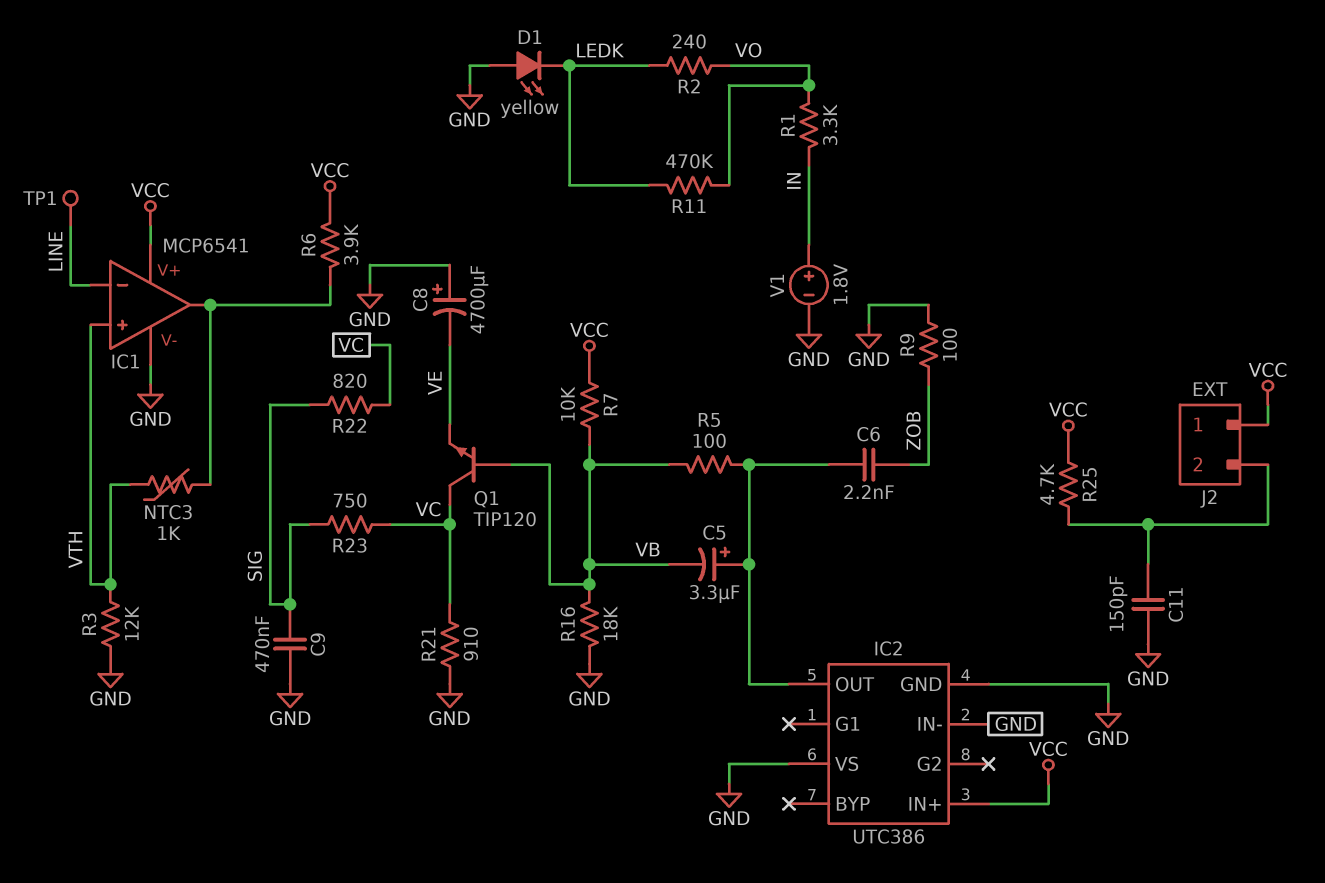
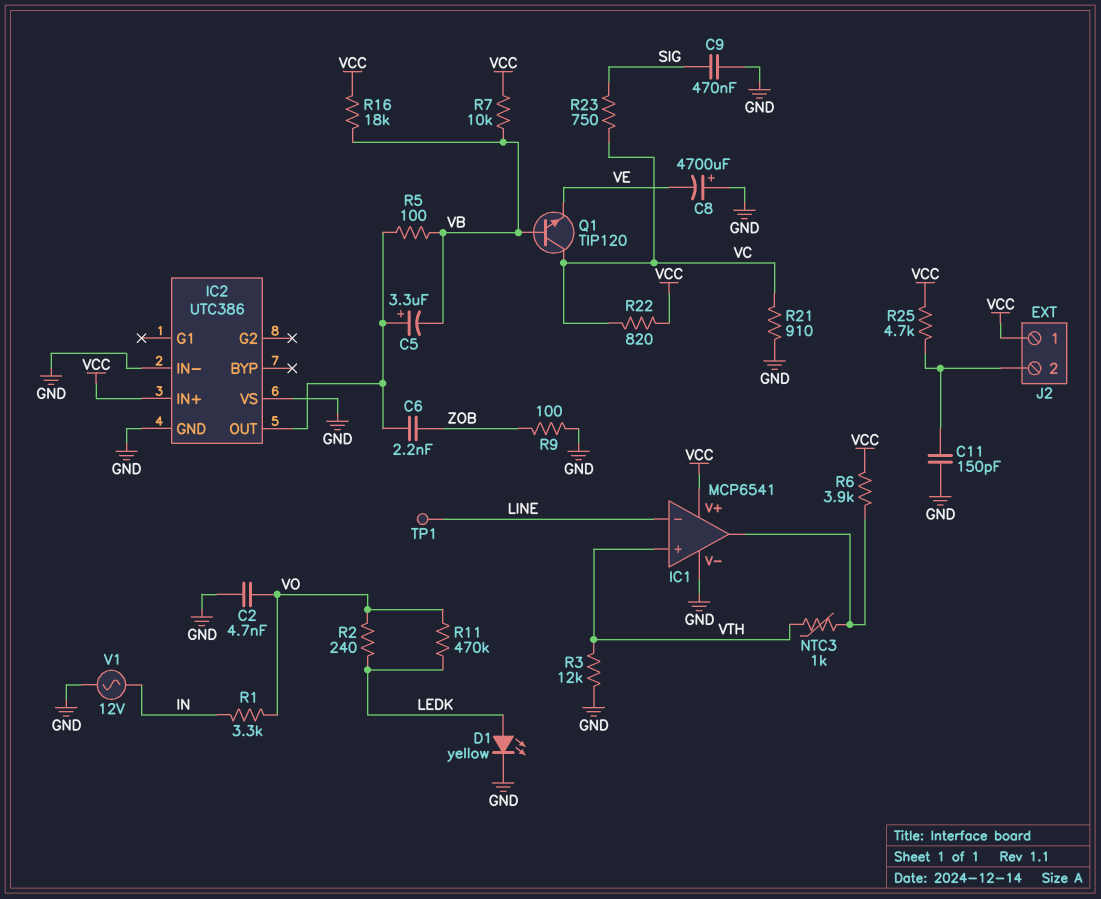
C2: none -> 4.7nF (GND, VO)
D1: LED yellow (A GND, K LEDK) -> LED yellow (A LEDK, K GND)
R16: 18k (GND, VB) -> 18k (VB, VCC)
R22: 820 (SIG, VC) -> 820 (VC, VCC)
V1: 1.8V (plus IN, minus GND) -> AC 12V (GND, IN)

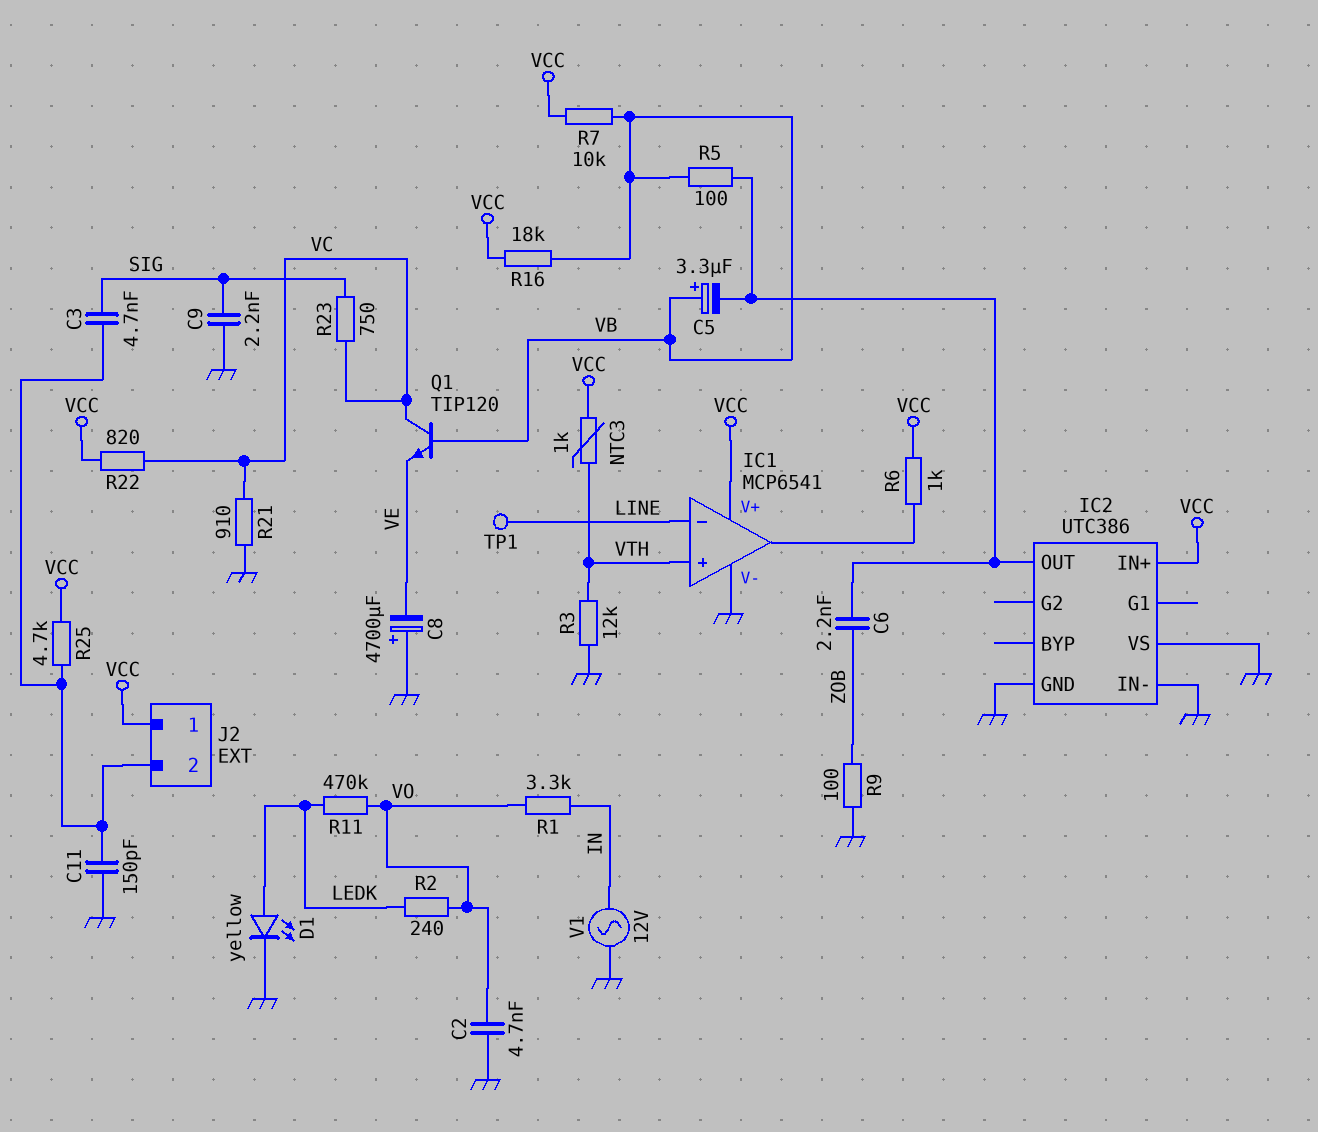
C3: none -> 4.7nF (J2/2, SIG)
C5: 3.3uF (plus IC2/OUT, minus VB) -> 3.3uF (plus VB, minus IC2/OUT)
C9: 470nF (GND, SIG) -> 2.2nF (GND, SIG)
NTC3: 1k (IC1/out, VTH) -> 1k (VCC, VTH)
R6: 3.9k (IC1/out, VCC) -> 1k (IC1/out, VCC)

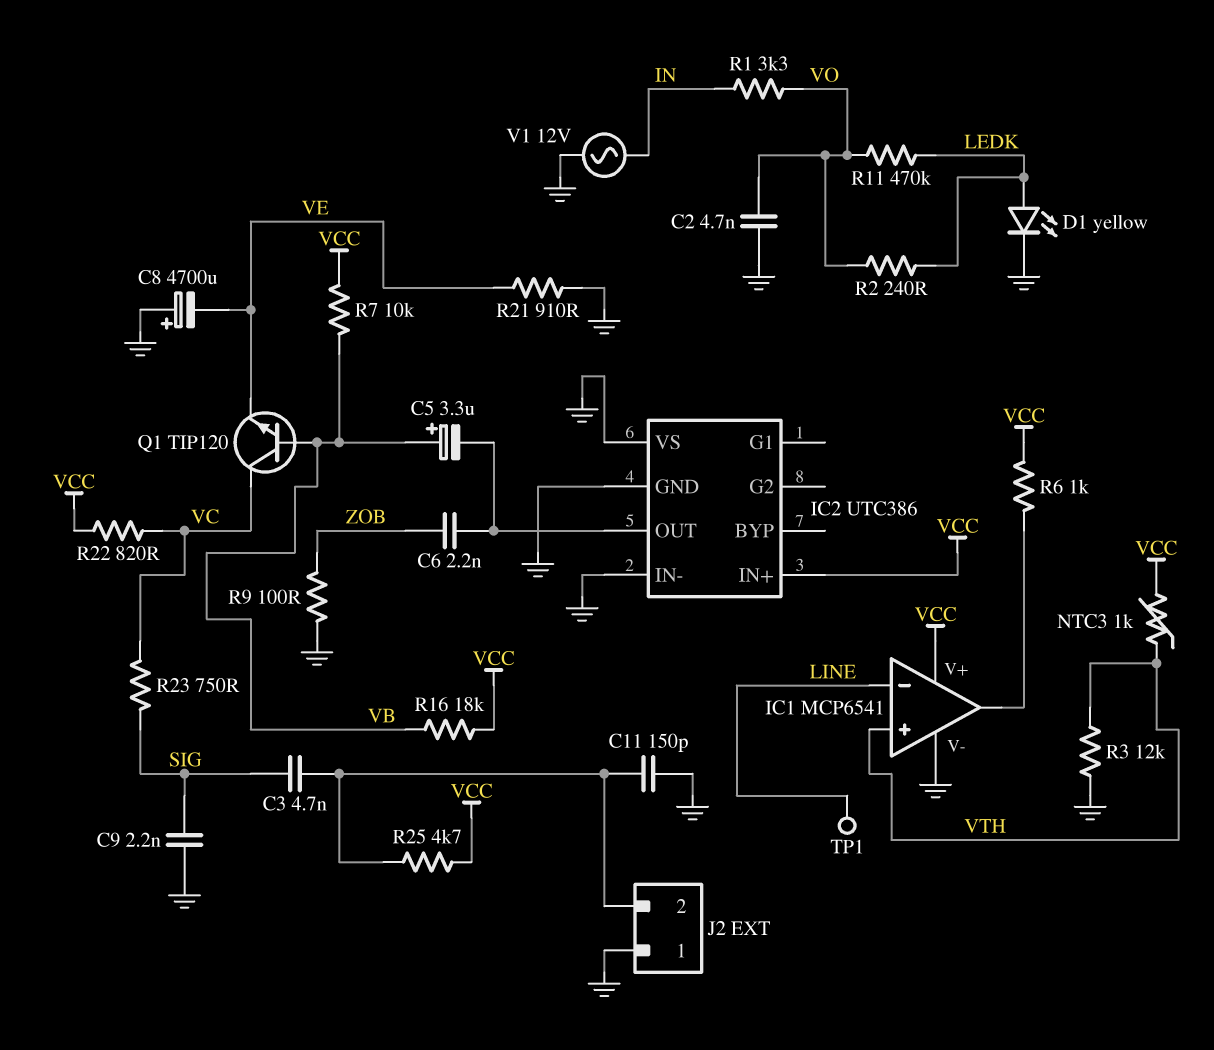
J2 pin 1: VCC -> GND
R5: 100 (IC2/OUT, VB) -> none
R21: 910 (GND, VC) -> 910 (GND, VE)

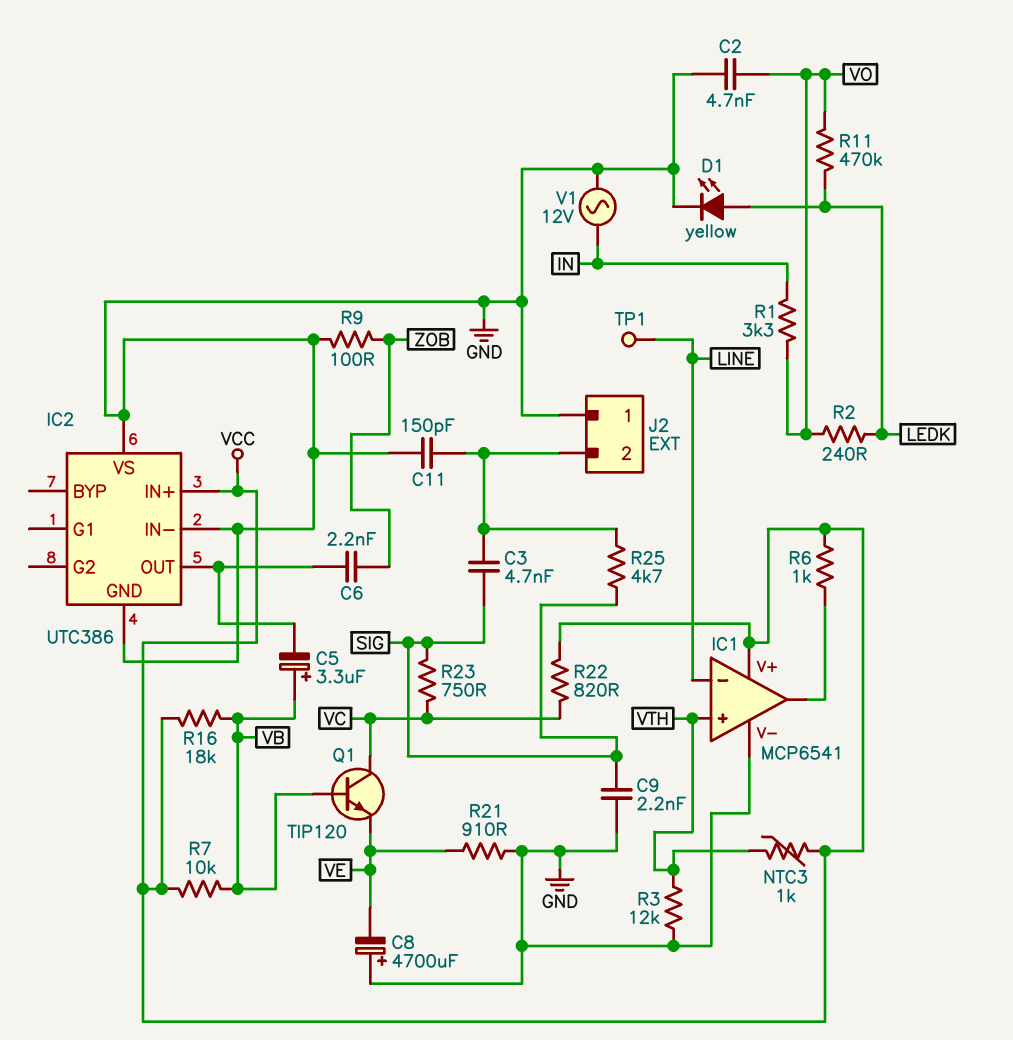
R25: 4.7k (J2/2, VCC) -> 4.7k (J2/2, SIG)

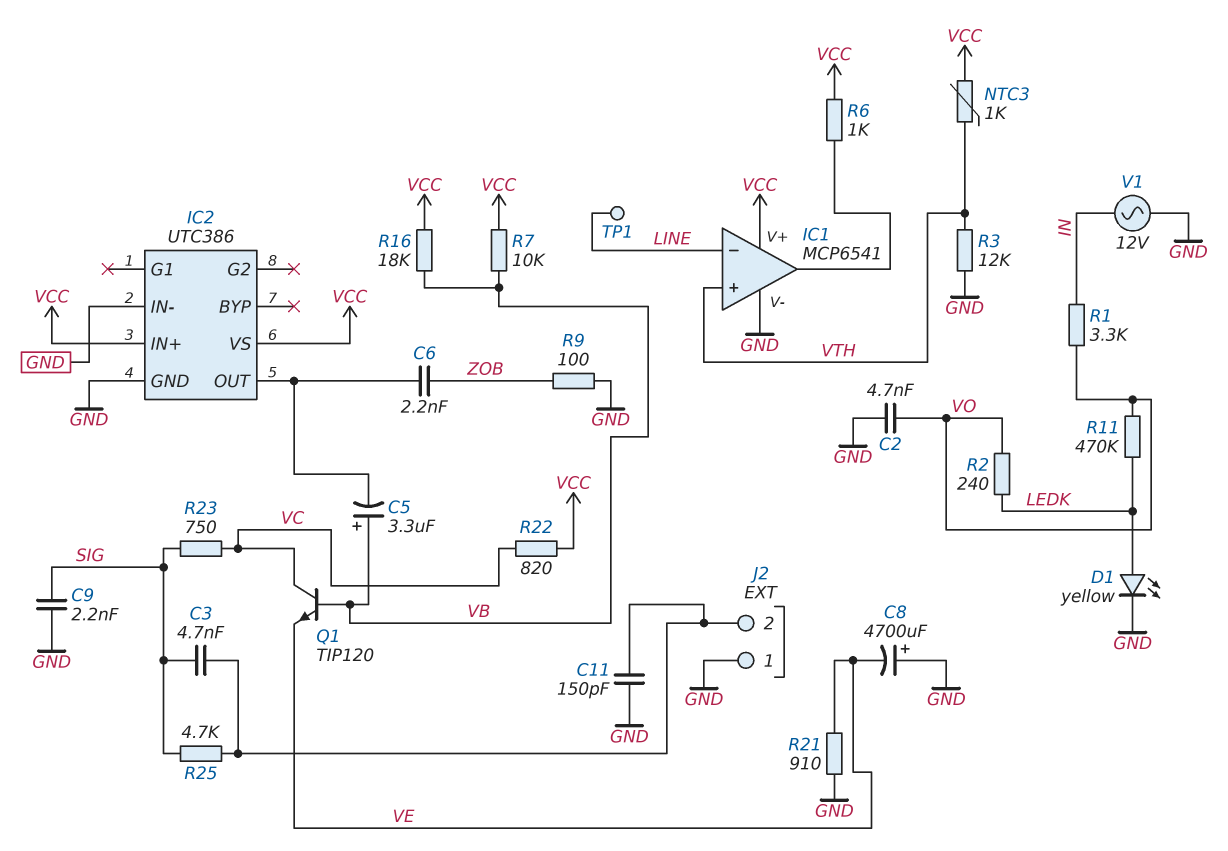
IC2 pin VS: GND -> VCC

